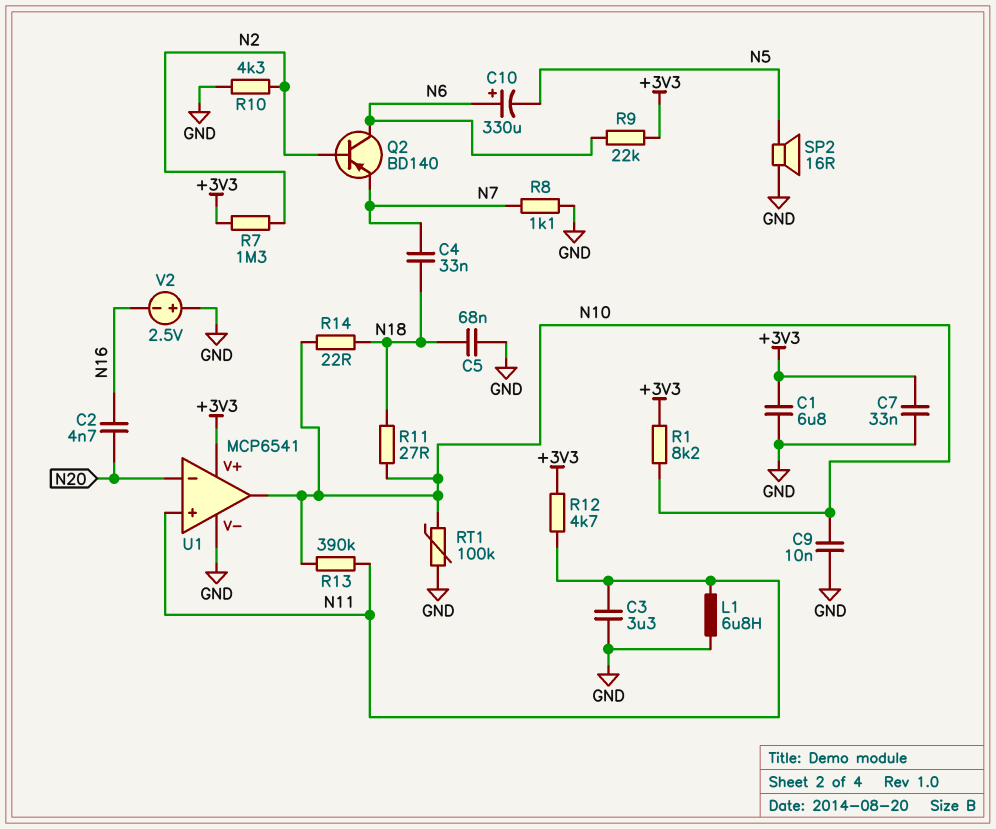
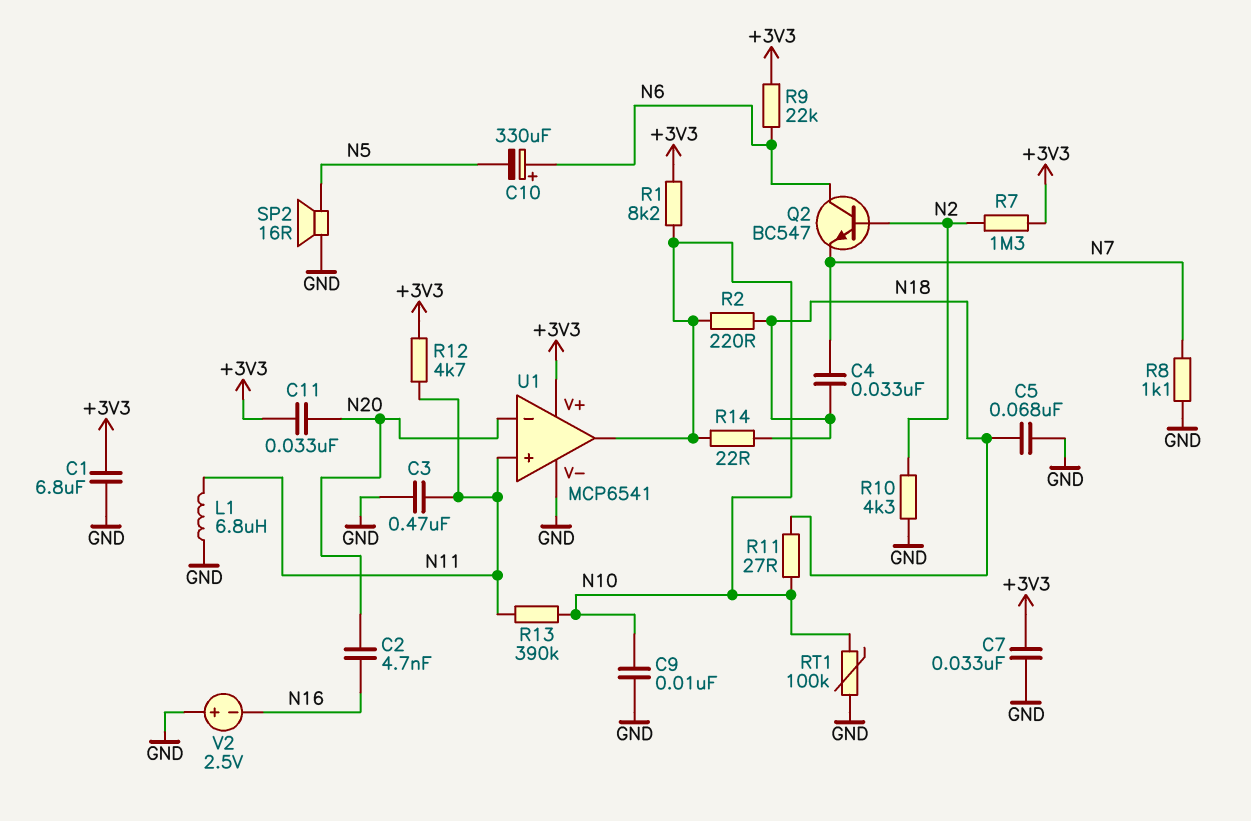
C3: 3.3uF (GND, N11) -> 470nF (GND, N11)
C11: none -> 33nF (+3V3, N20)
Q2: PNP BD140 (B N2, C N6, E N7) -> NPN BC547 (B N2, C N6, E N7)
R2: none -> 220 (N10, N18)

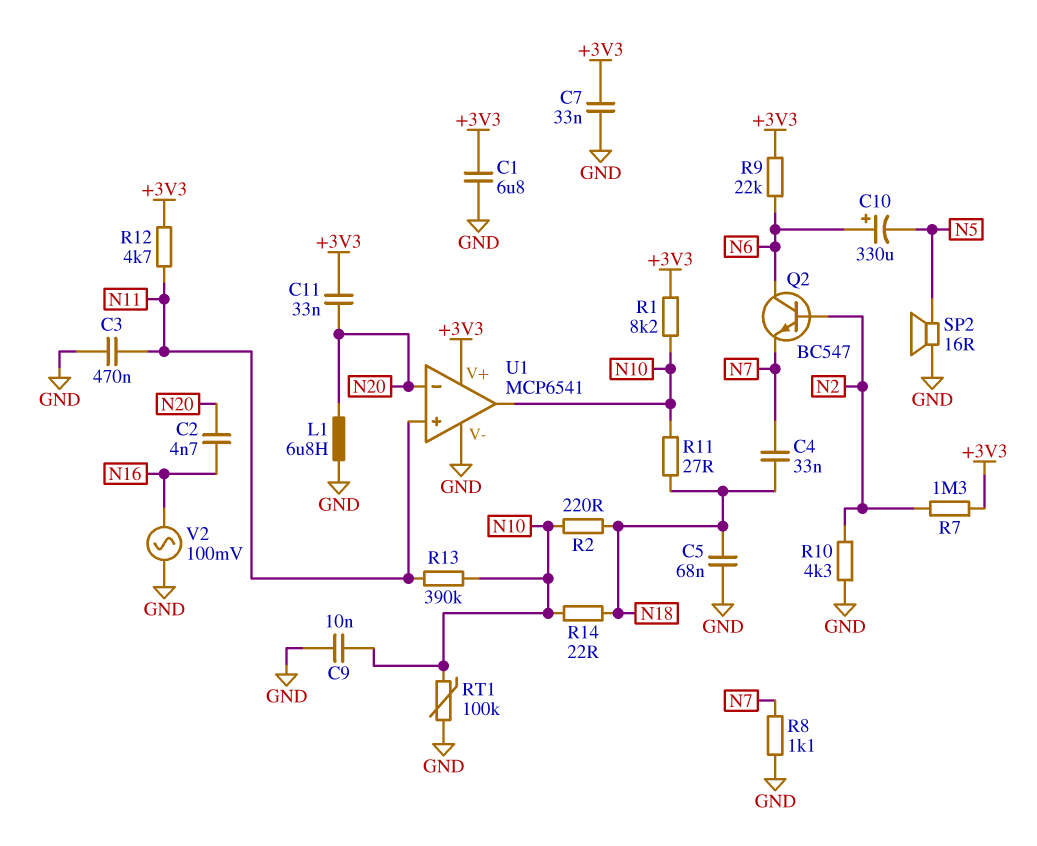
L1: 6.8uH (GND, N11) -> 6.8uH (GND, N20)
V2: 2.5V (plus GND, minus N16) -> AC 100mV (GND, N16)

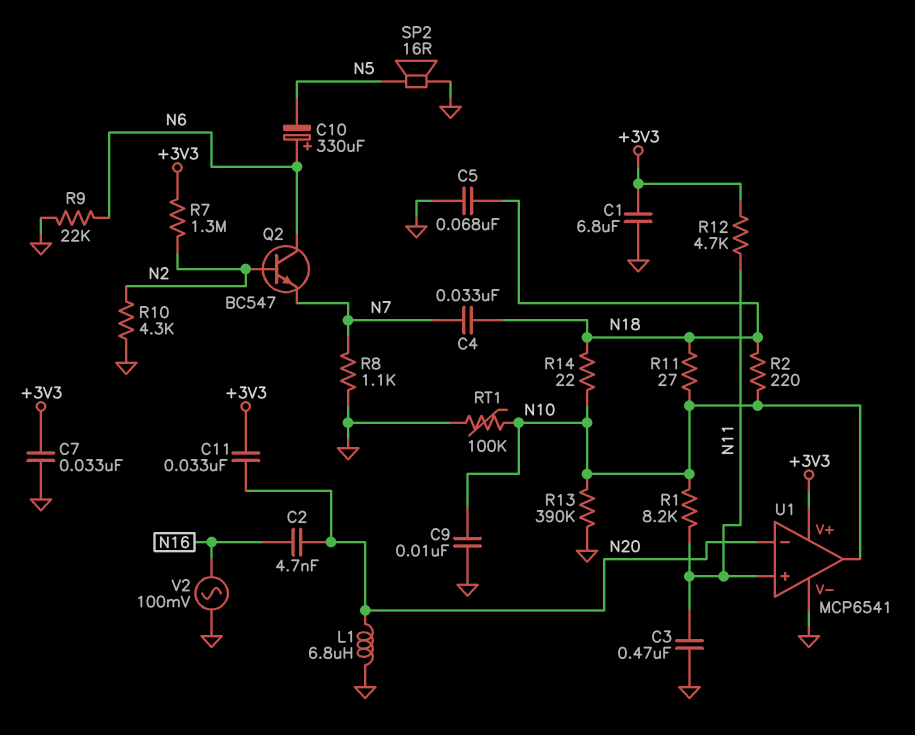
R1: 8.2k (+3V3, N10) -> 8.2k (N10, N11)
R9: 22k (+3V3, N6) -> 22k (GND, N6)
R13: 390k (N10, N11) -> 390k (GND, N10)

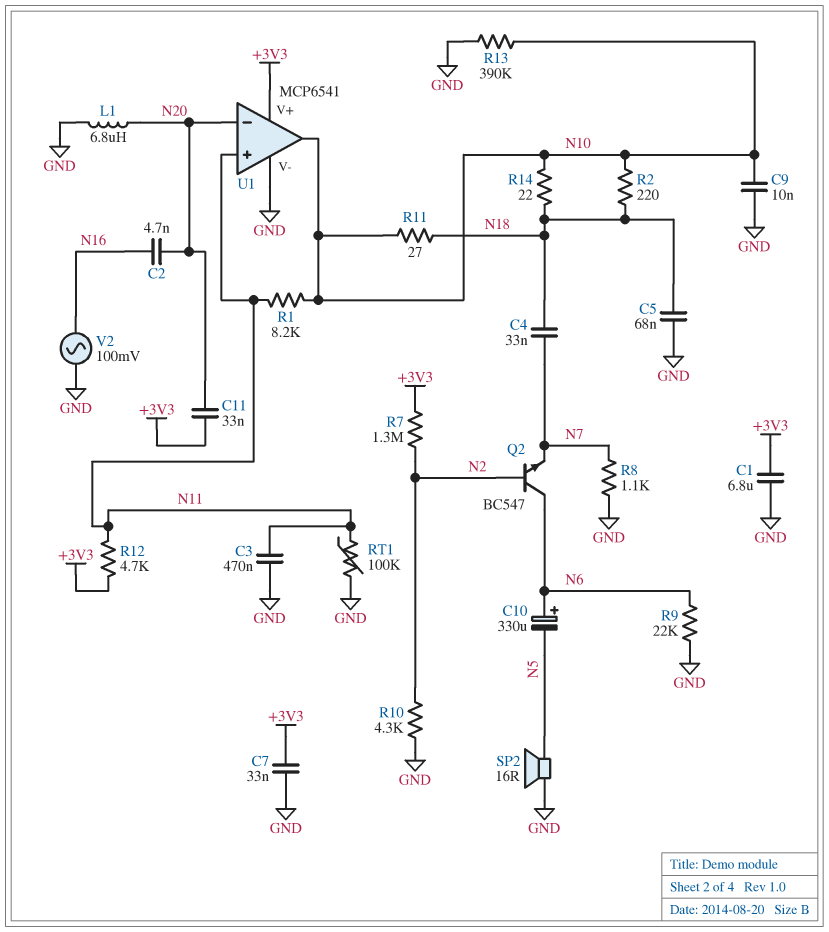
RT1: 100k (GND, N10) -> 100k (GND, N11)

